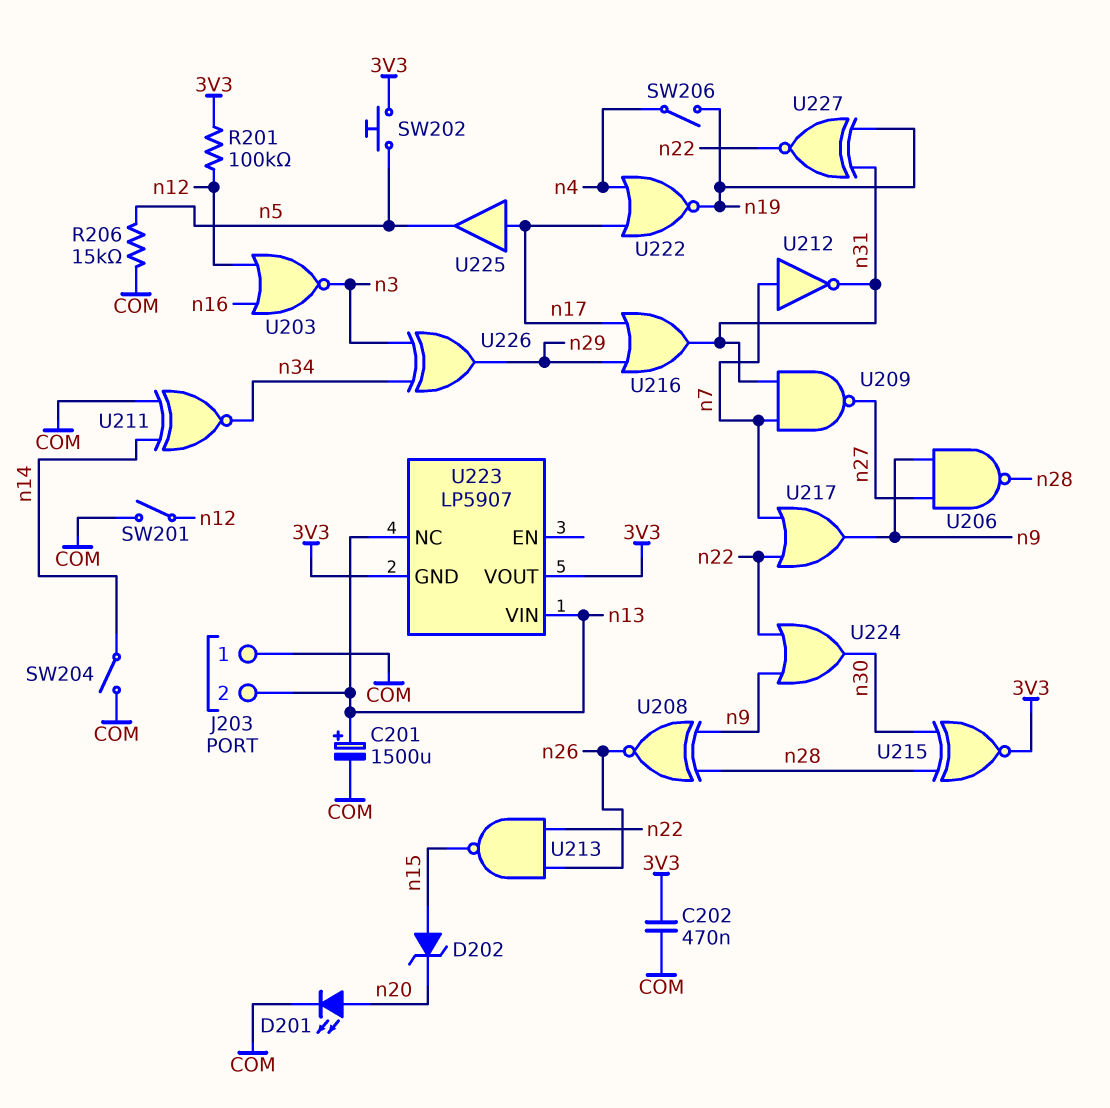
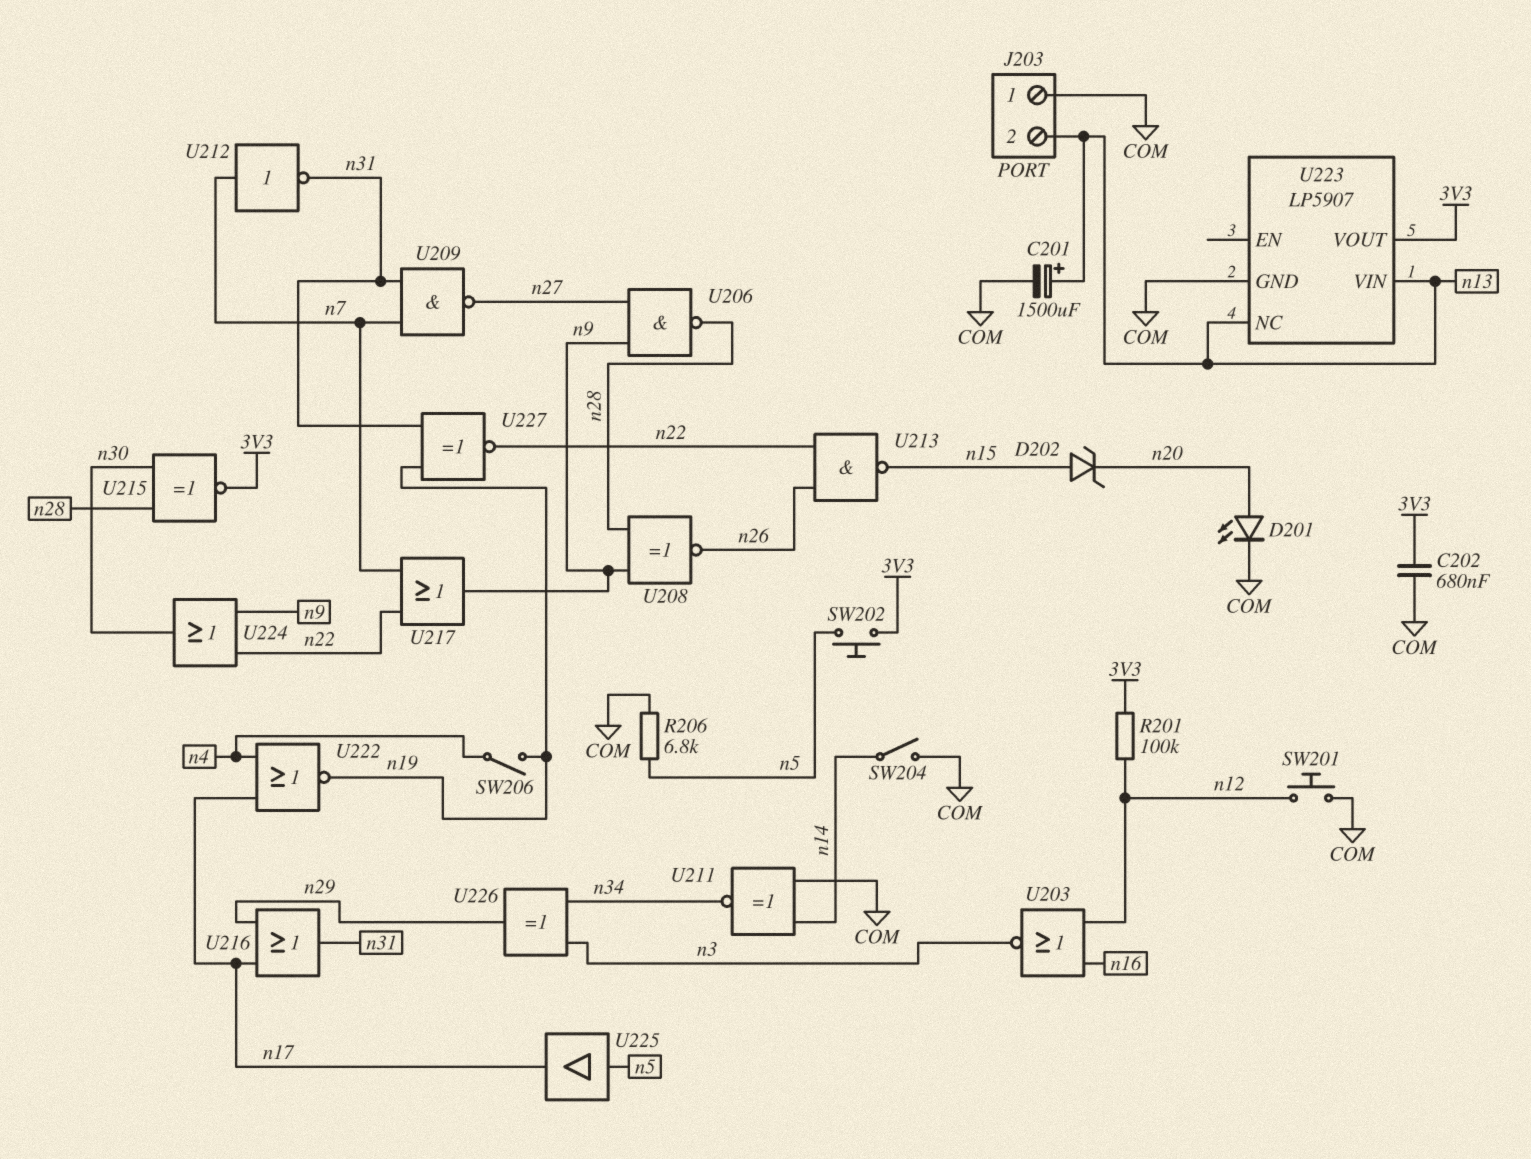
C202: 470nF (3V3, COM) -> 680nF (3V3, COM)
R206: 15k (COM, n5) -> 6.8k (COM, n5)
SW201: switch (COM, n12) -> button (COM, n12)
U223 pin GND: 3V3 -> COM
U225: buffer (in n17, out n5) -> buffer (in n5, out n17)

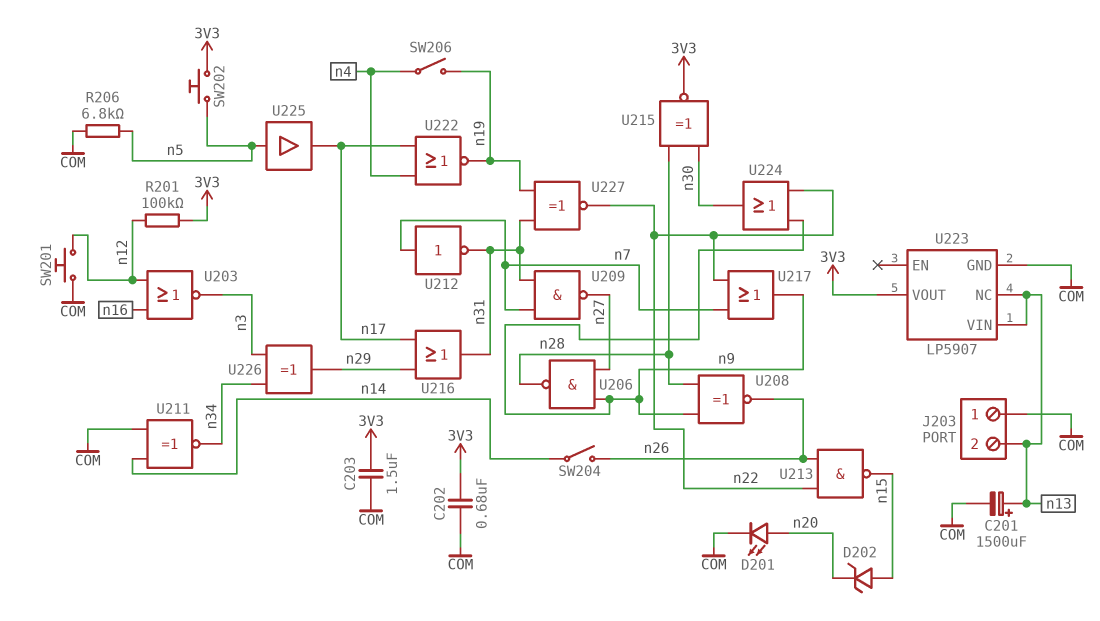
C203: none -> 1.5uF (3V3, COM)
SW204: switch (COM, n14) -> switch (n14, n26)

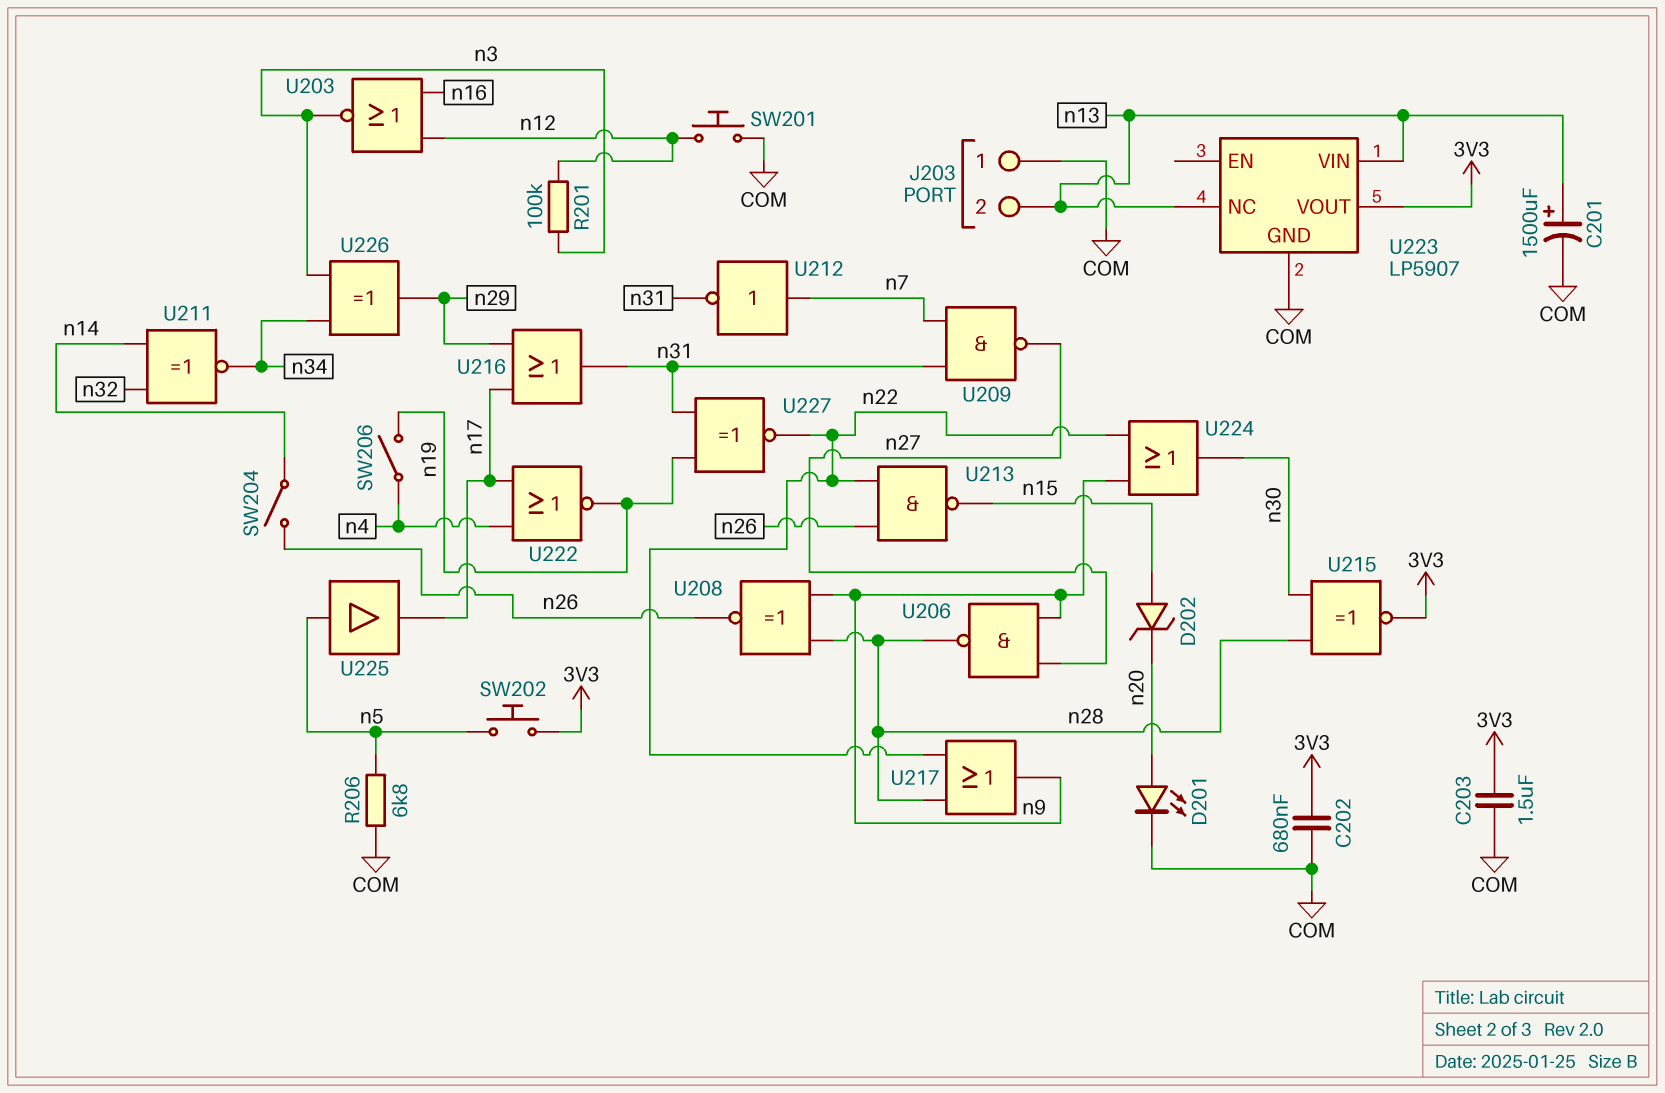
R201: 100k (3V3, n12) -> 100k (n3, n12)
U211: XNOR (in COM, in n14, out n34) -> XNOR (in n14, in n32, out n34)
U217: OR (in n7, in n22, out n9) -> OR (in n22, in n28, out n9)

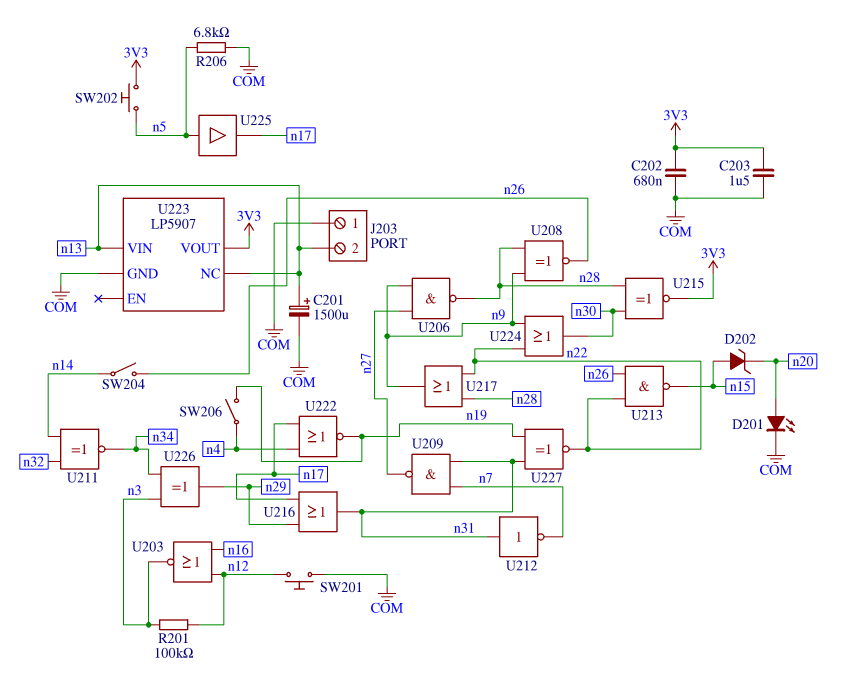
U212: NOT (in n7, out n31) -> NOT (in n31, out n7)

